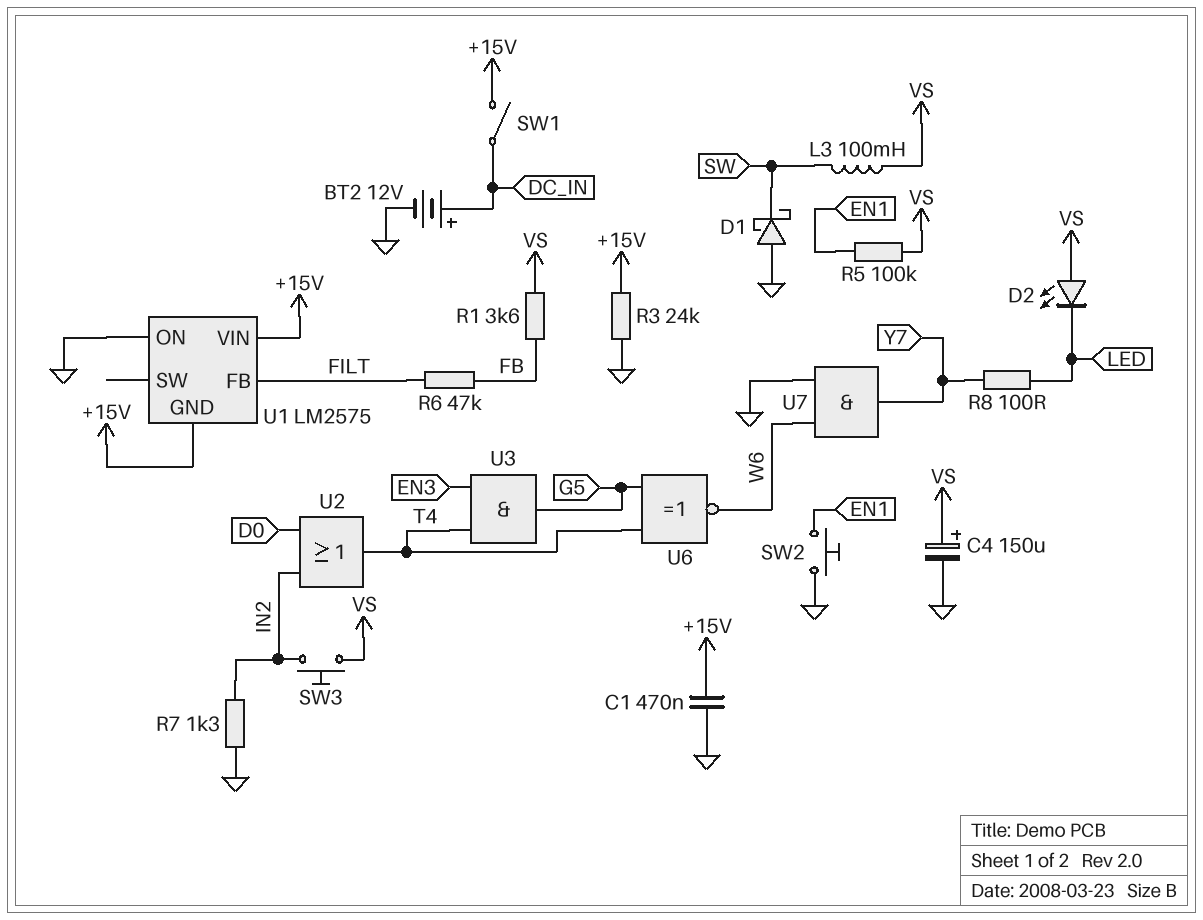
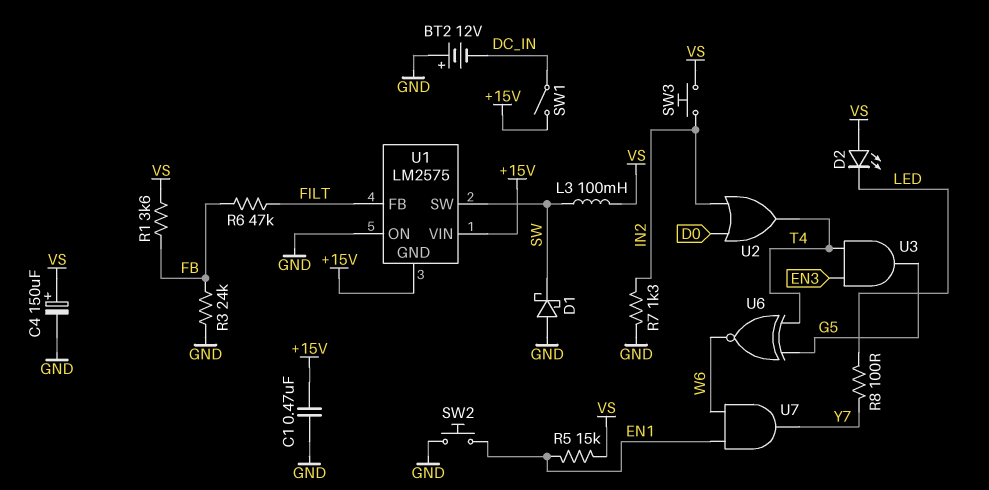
BT2: 12V (plus DC_IN, minus GND) -> 12V (plus GND, minus DC_IN)
R3: 24k (+15V, GND) -> 24k (FB, GND)
R5: 100k (EN1, VS) -> 15k (EN1, VS)
U1 pin SW: none -> SW
U7: AND (in GND, in W6, out Y7) -> AND (in EN1, in W6, out Y7)

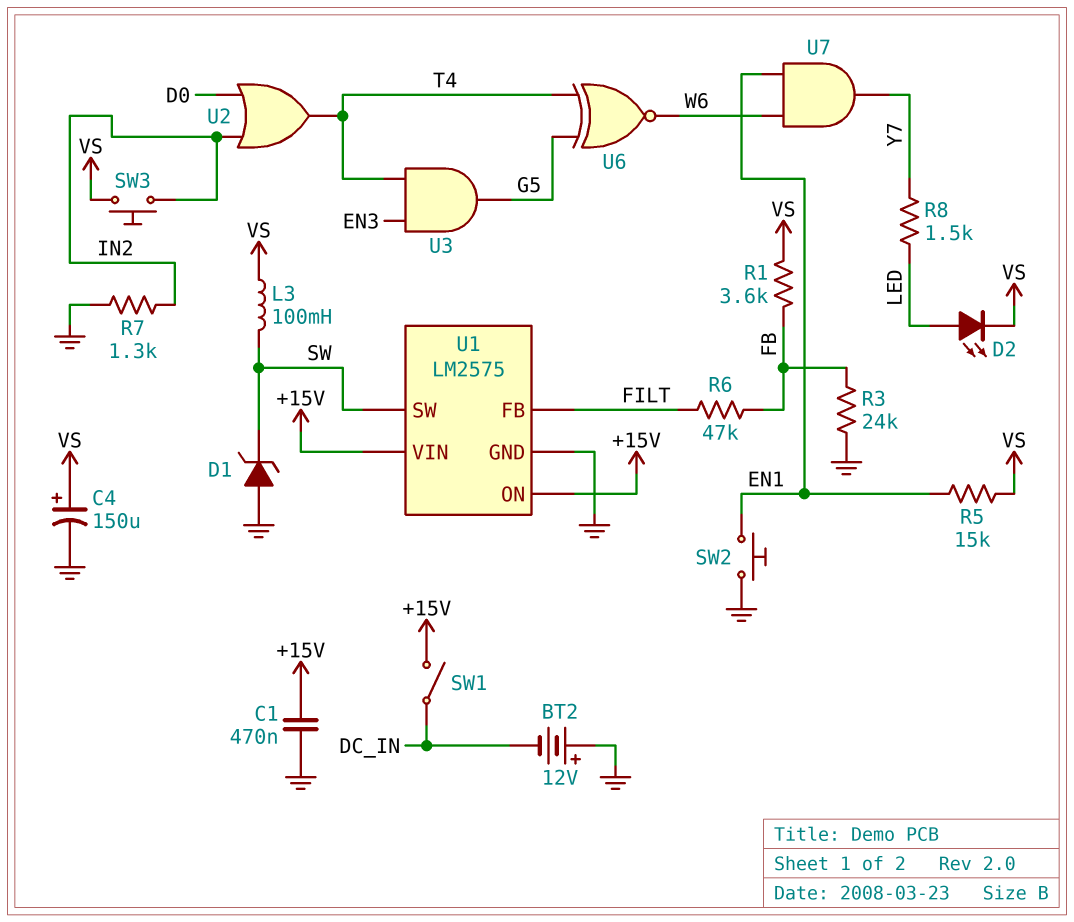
D1: schottky (A GND, K SW) -> zener (A GND, K SW)
D2: LED (A VS, K LED) -> LED (A LED, K VS)
R8: 100 (LED, Y7) -> 1.5k (LED, Y7)
U1 pin GND: +15V -> GND
U1 pin ON: GND -> +15V

